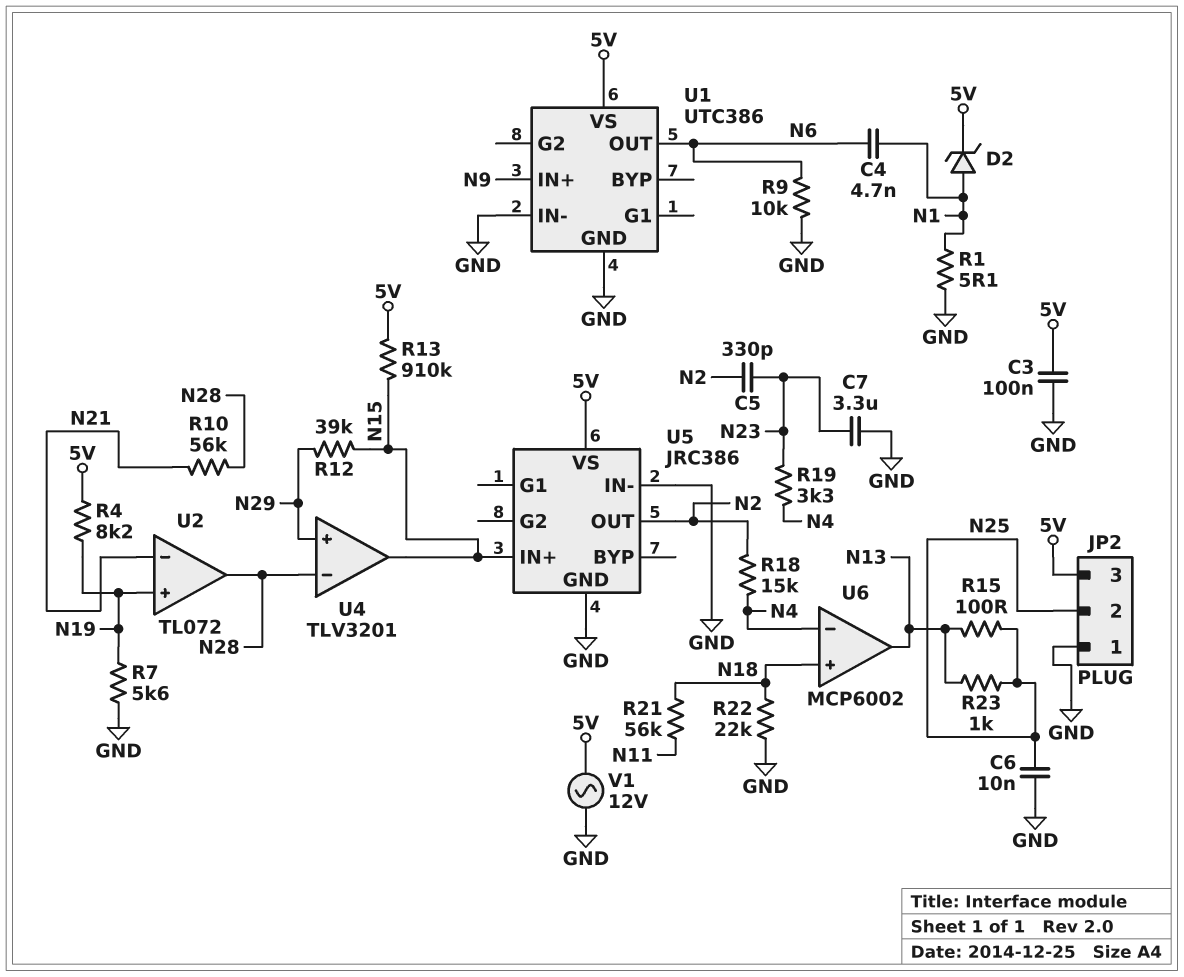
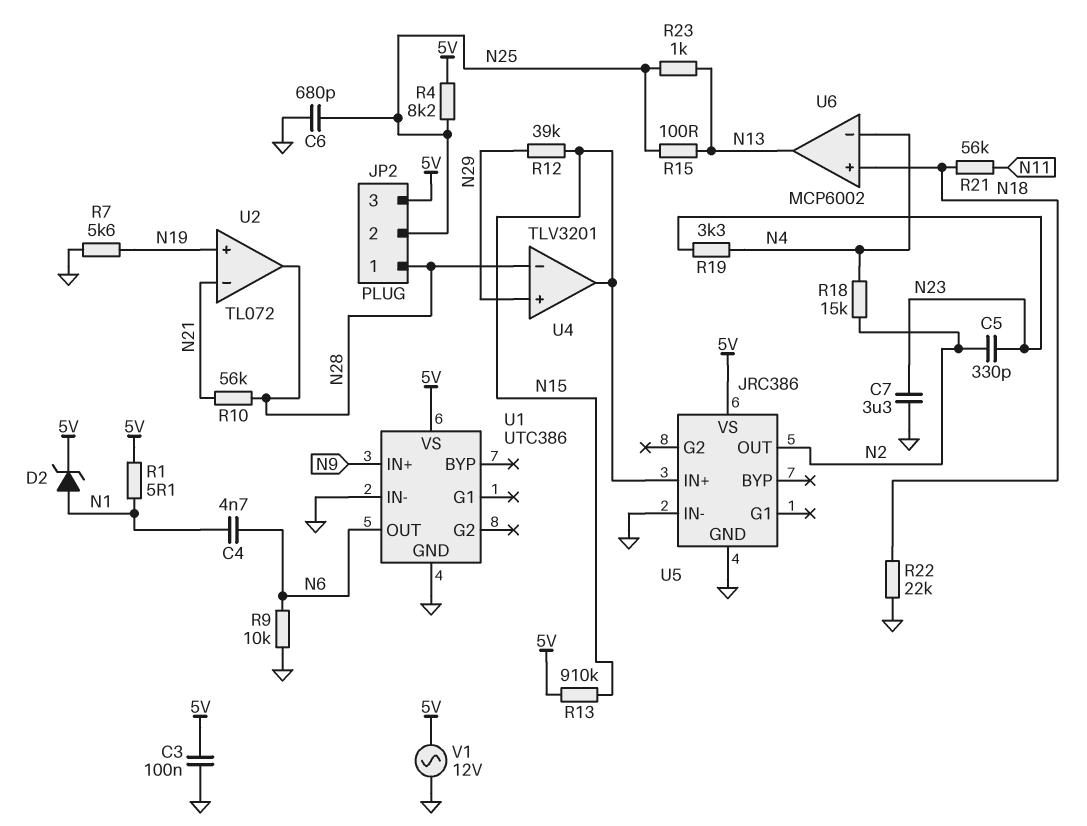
C6: 10nF (GND, N25) -> 680pF (GND, N25)
JP2 pin 1: GND -> N28
R1: 5.1 (GND, N1) -> 5.1 (5V, N1)
R4: 8.2k (5V, N19) -> 8.2k (5V, N25)

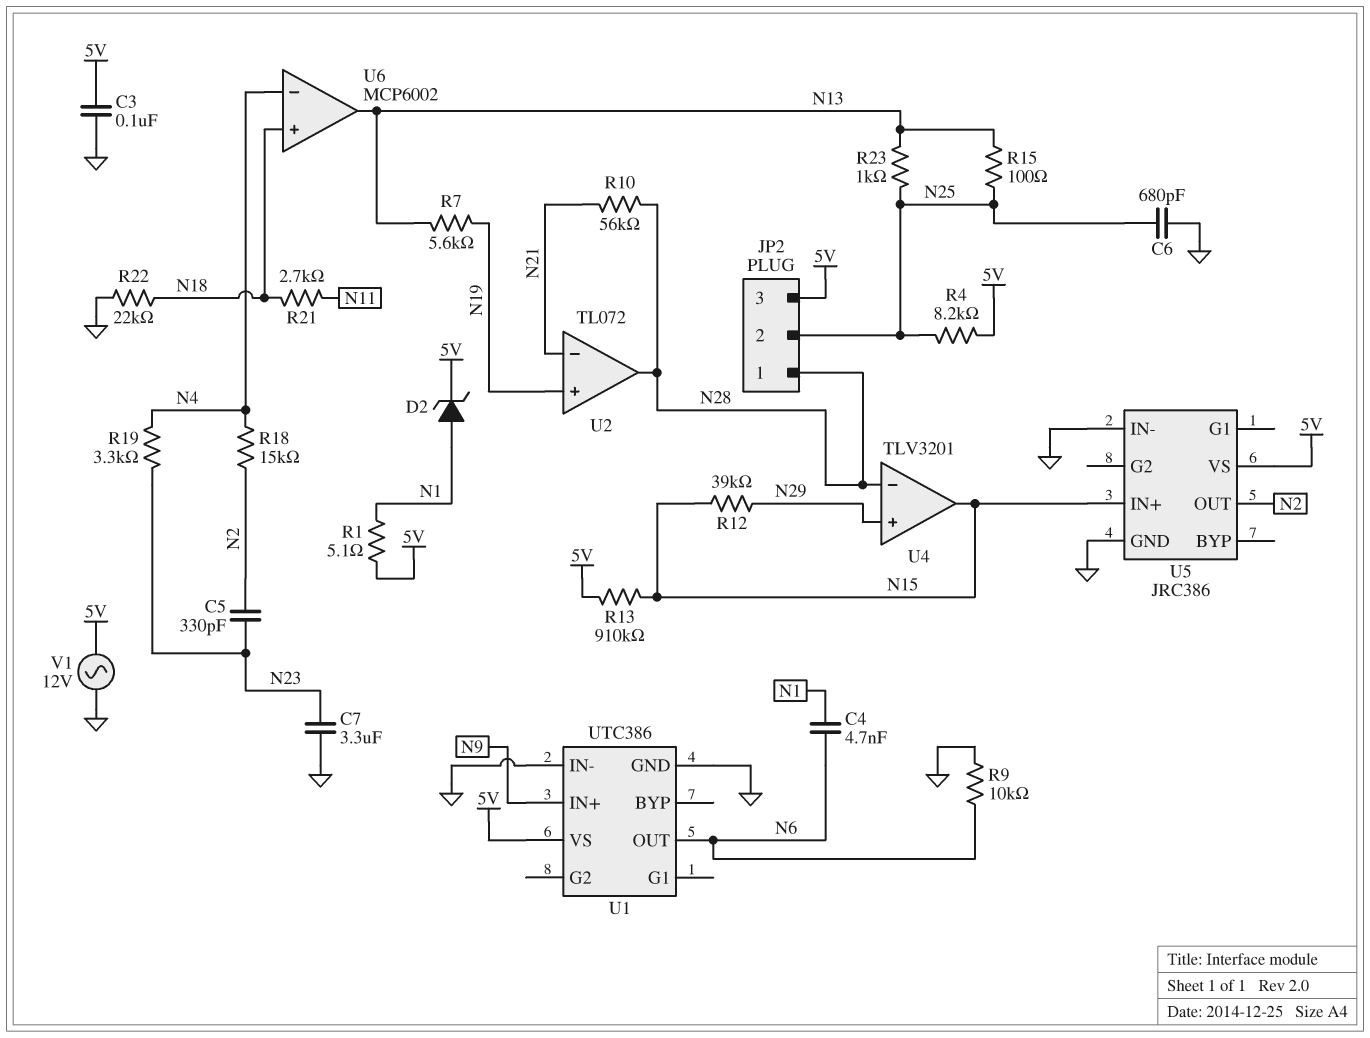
R7: 5.6k (GND, N19) -> 5.6k (N13, N19)
R21: 56k (N11, N18) -> 2.7k (N11, N18)

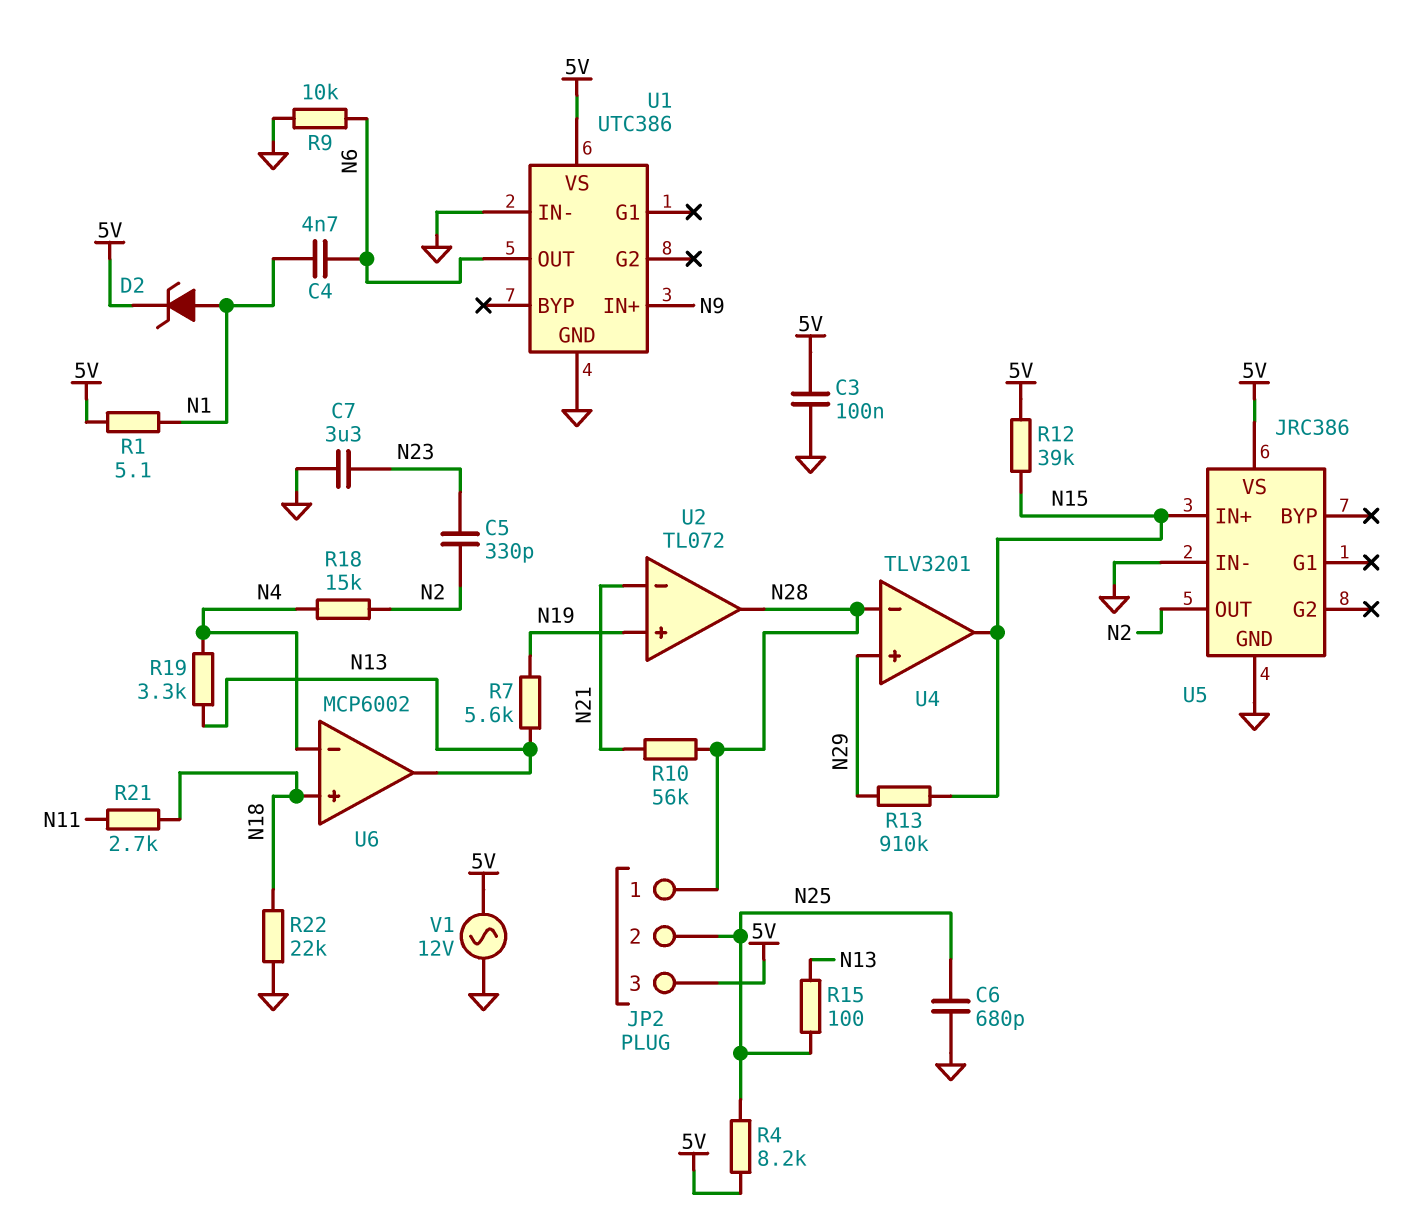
R12: 39k (N15, N29) -> 39k (5V, N15)
R13: 910k (5V, N15) -> 910k (N15, N29)
R19: 3.3k (N4, N23) -> 3.3k (N4, N13)
R23: 1k (N13, N25) -> none

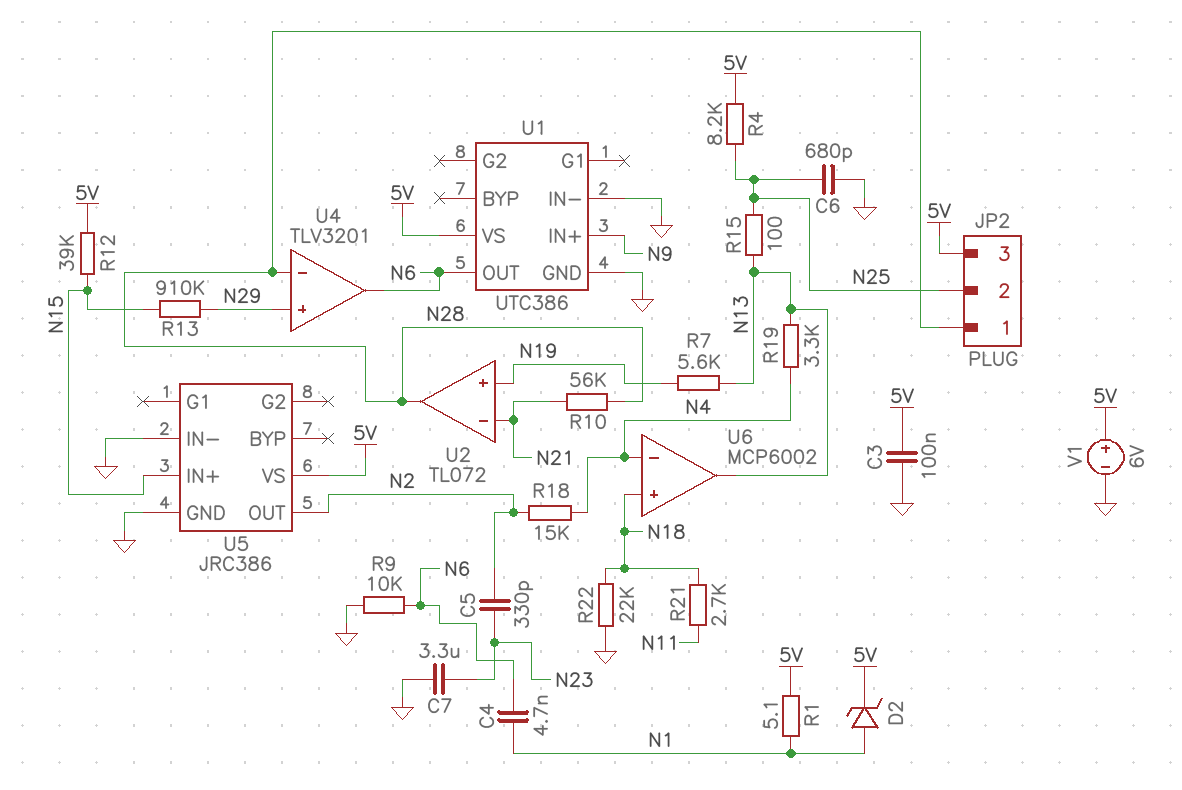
U4 pin out: N15 -> N6
V1: AC 12V (5V, GND) -> 6V (plus 5V, minus GND)

